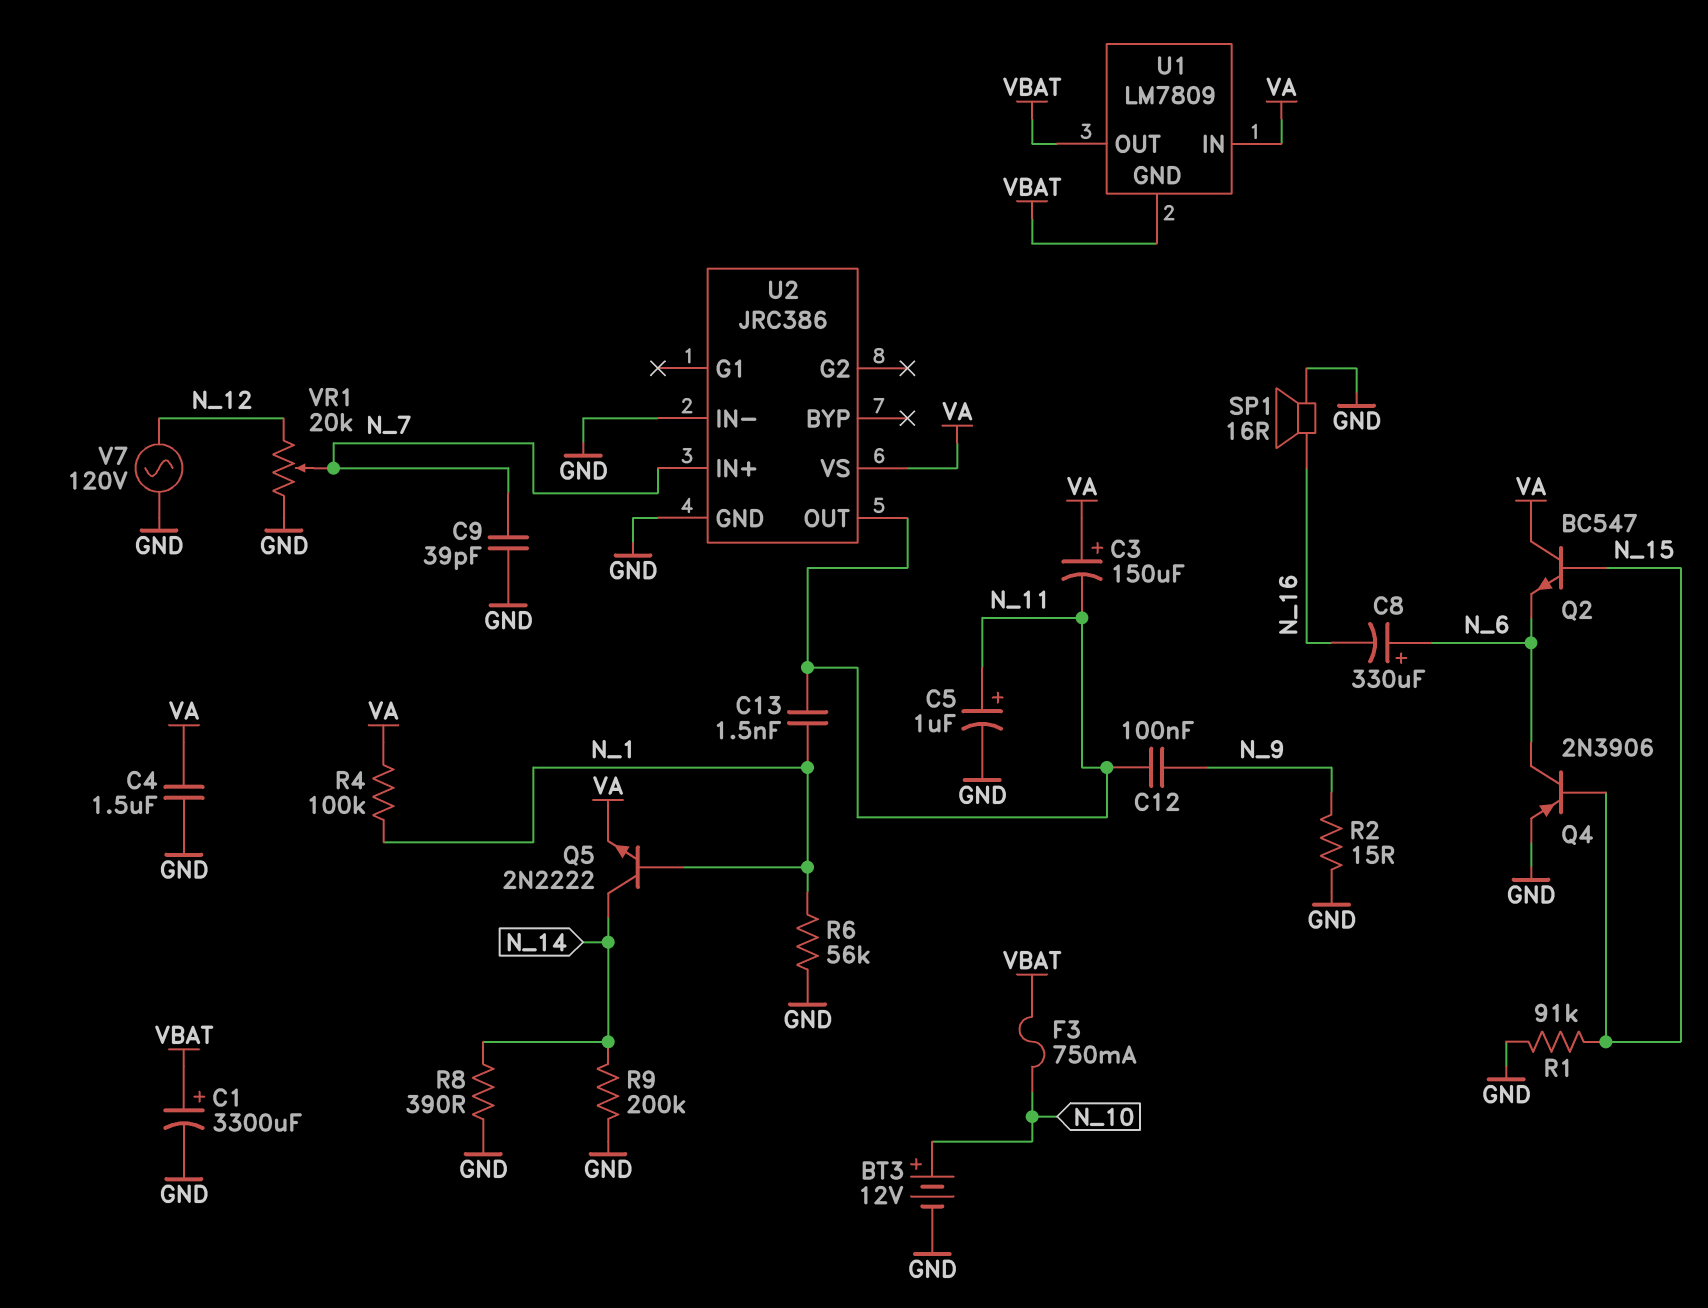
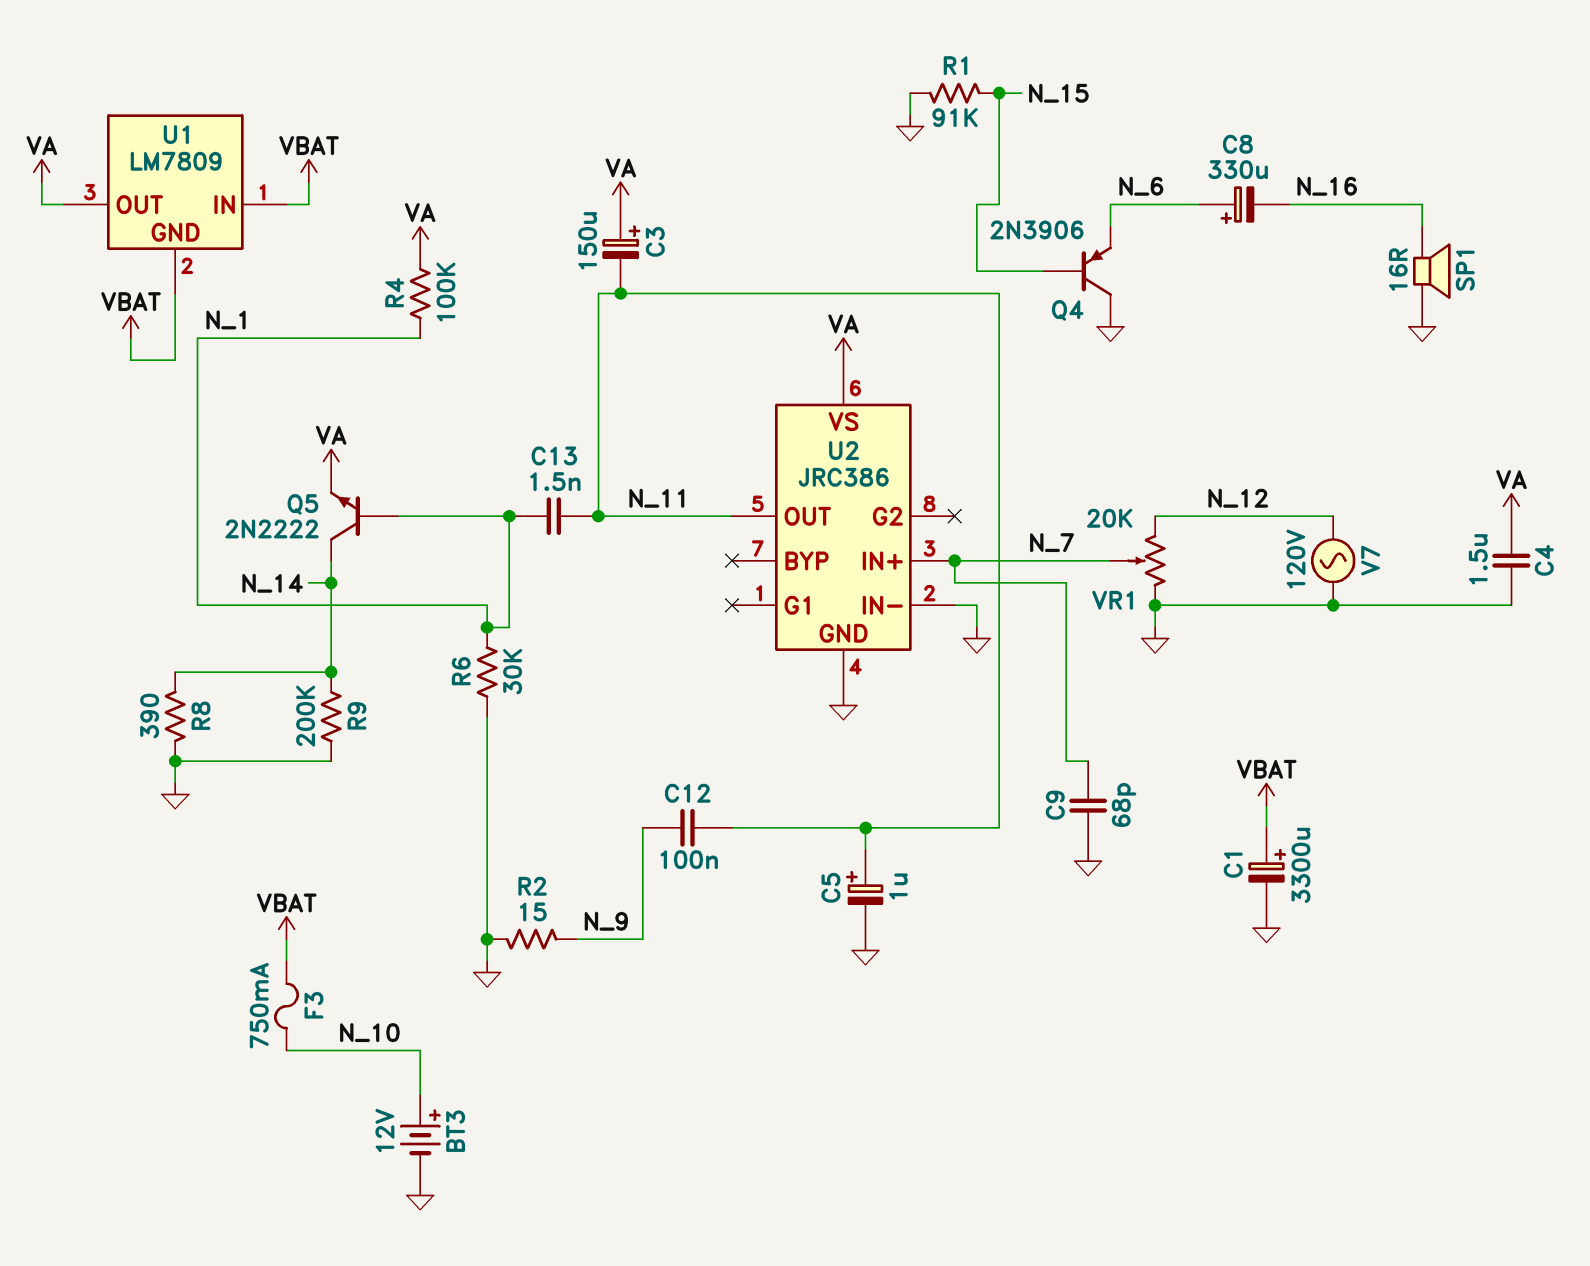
C9: 39pF (GND, N_7) -> 68pF (GND, N_7)
Q2: NPN BC547 (B N_15, C VA, E N_6) -> none
Q4: PNP 2N3906 (B N_15, C N_6, E GND) -> PNP 2N3906 (B N_15, C GND, E N_6)
R6: 56k (GND, N_1) -> 30k (GND, N_1)
U1 pin IN: VA -> VBAT
U1 pin OUT: VBAT -> VA

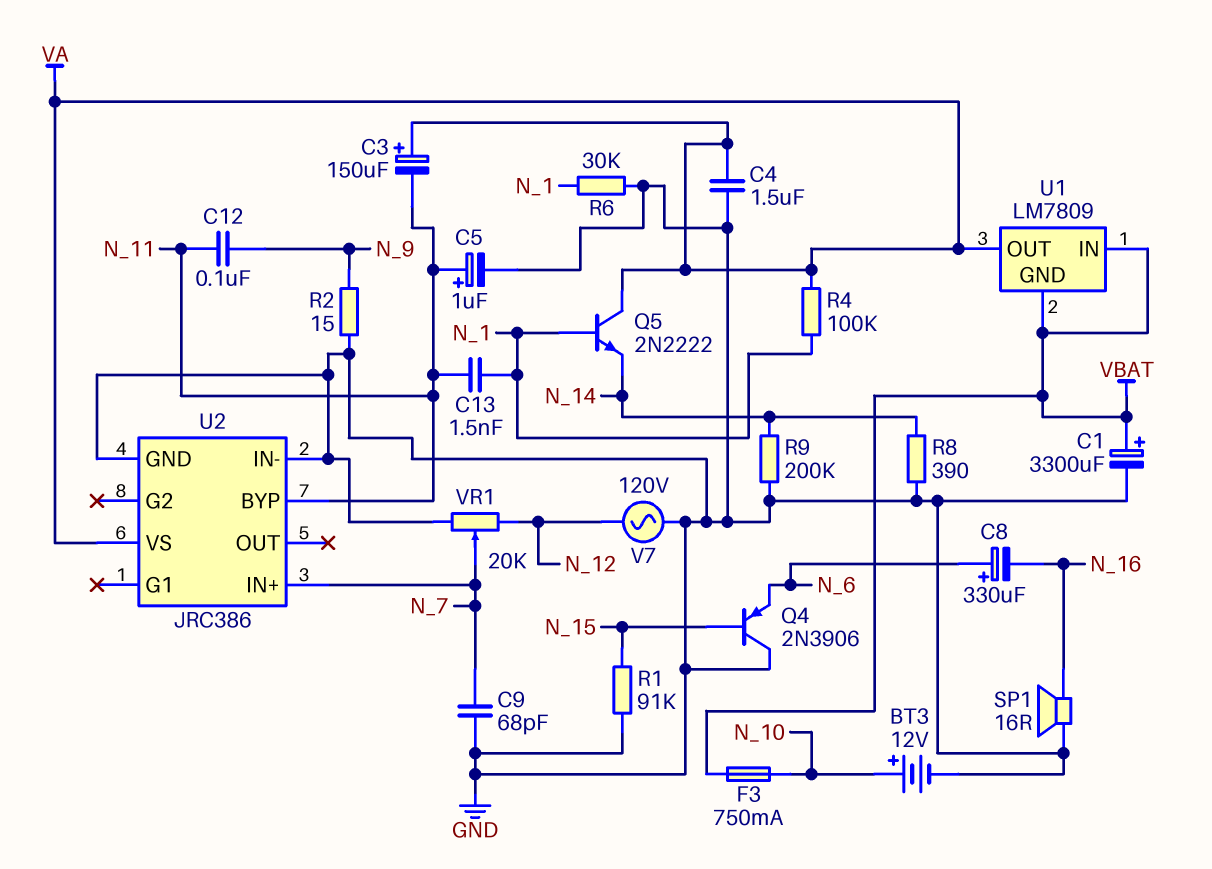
Q5: NPN 2N2222 (B N_1, C N_14, E VA) -> NPN 2N2222 (B N_1, C VA, E N_14)
U2 pin BYP: none -> N_11
U2 pin OUT: N_11 -> none

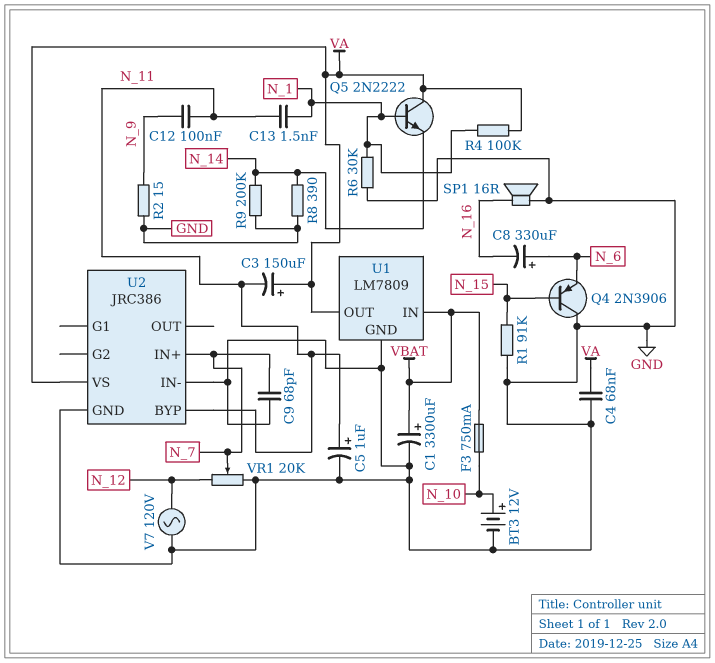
C4: 1.5uF (GND, VA) -> 68nF (GND, VA)
U1 pin GND: VBAT -> GND

